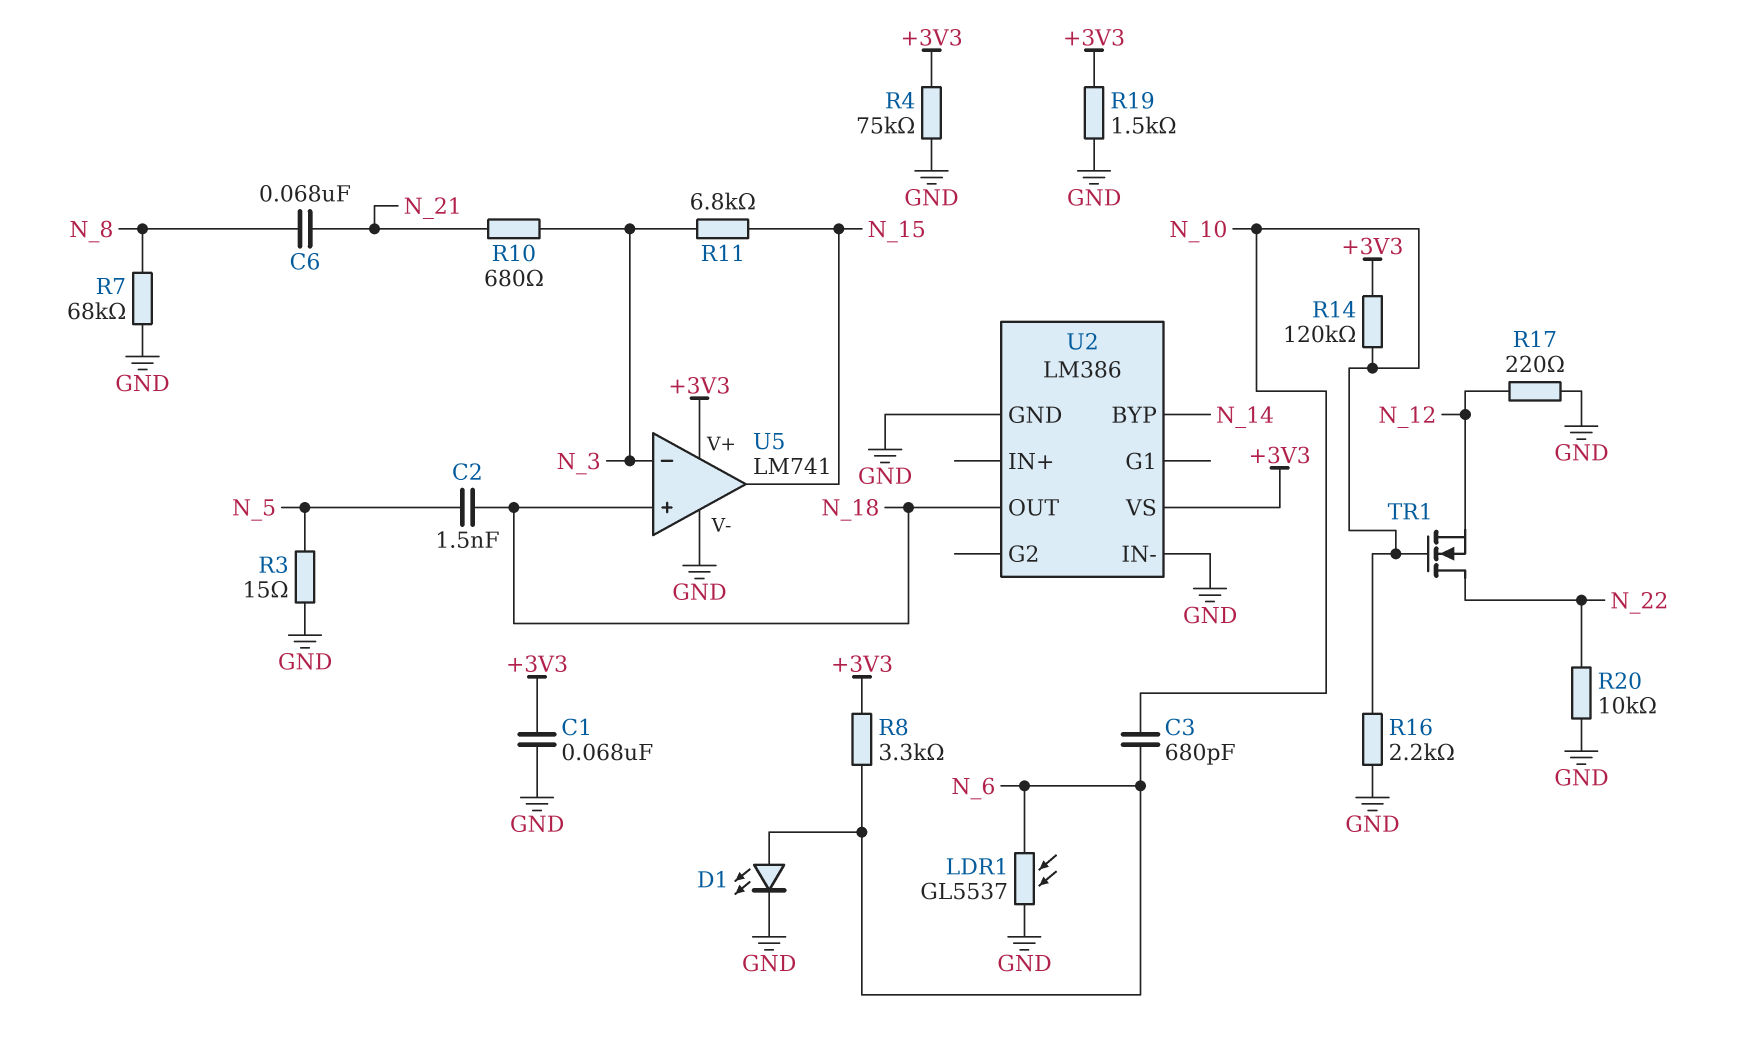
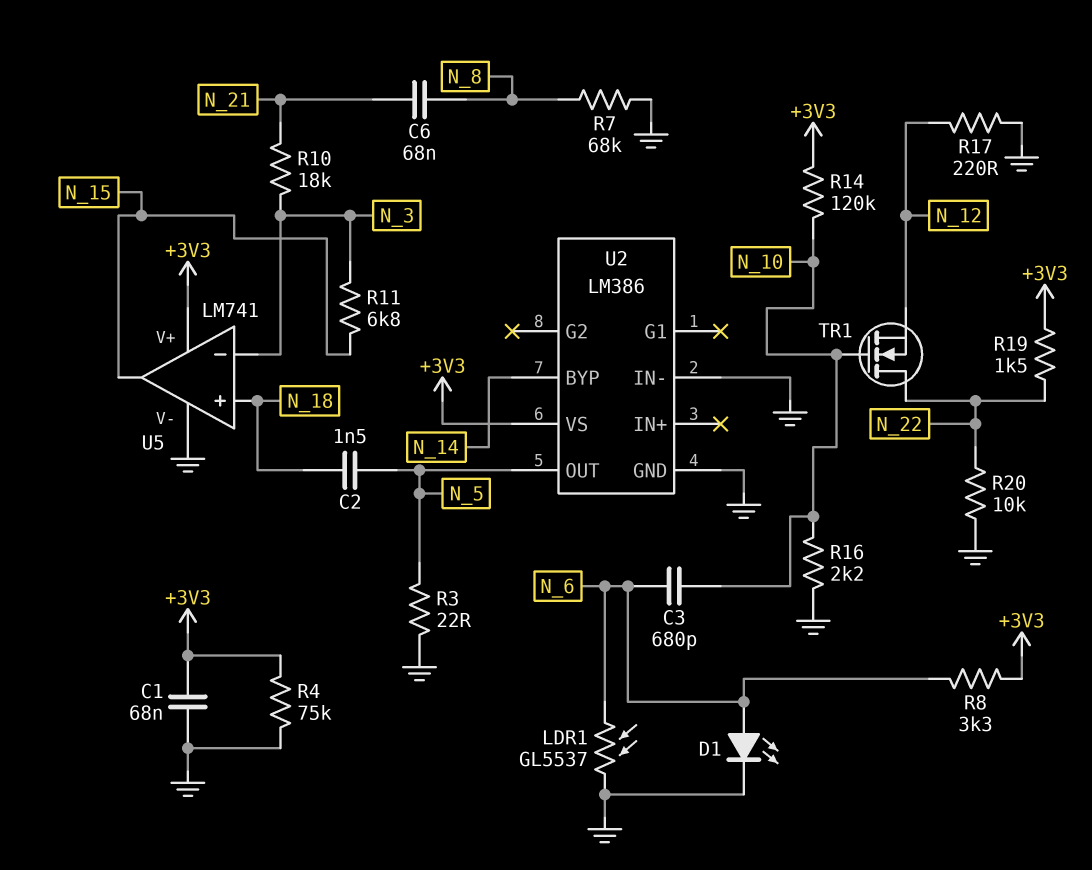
R3: 15 (GND, N_5) -> 22 (GND, N_5)
R10: 680 (N_3, N_21) -> 18k (N_3, N_21)
R19: 1.5k (+3V3, GND) -> 1.5k (+3V3, N_22)
U2 pin OUT: N_18 -> N_5

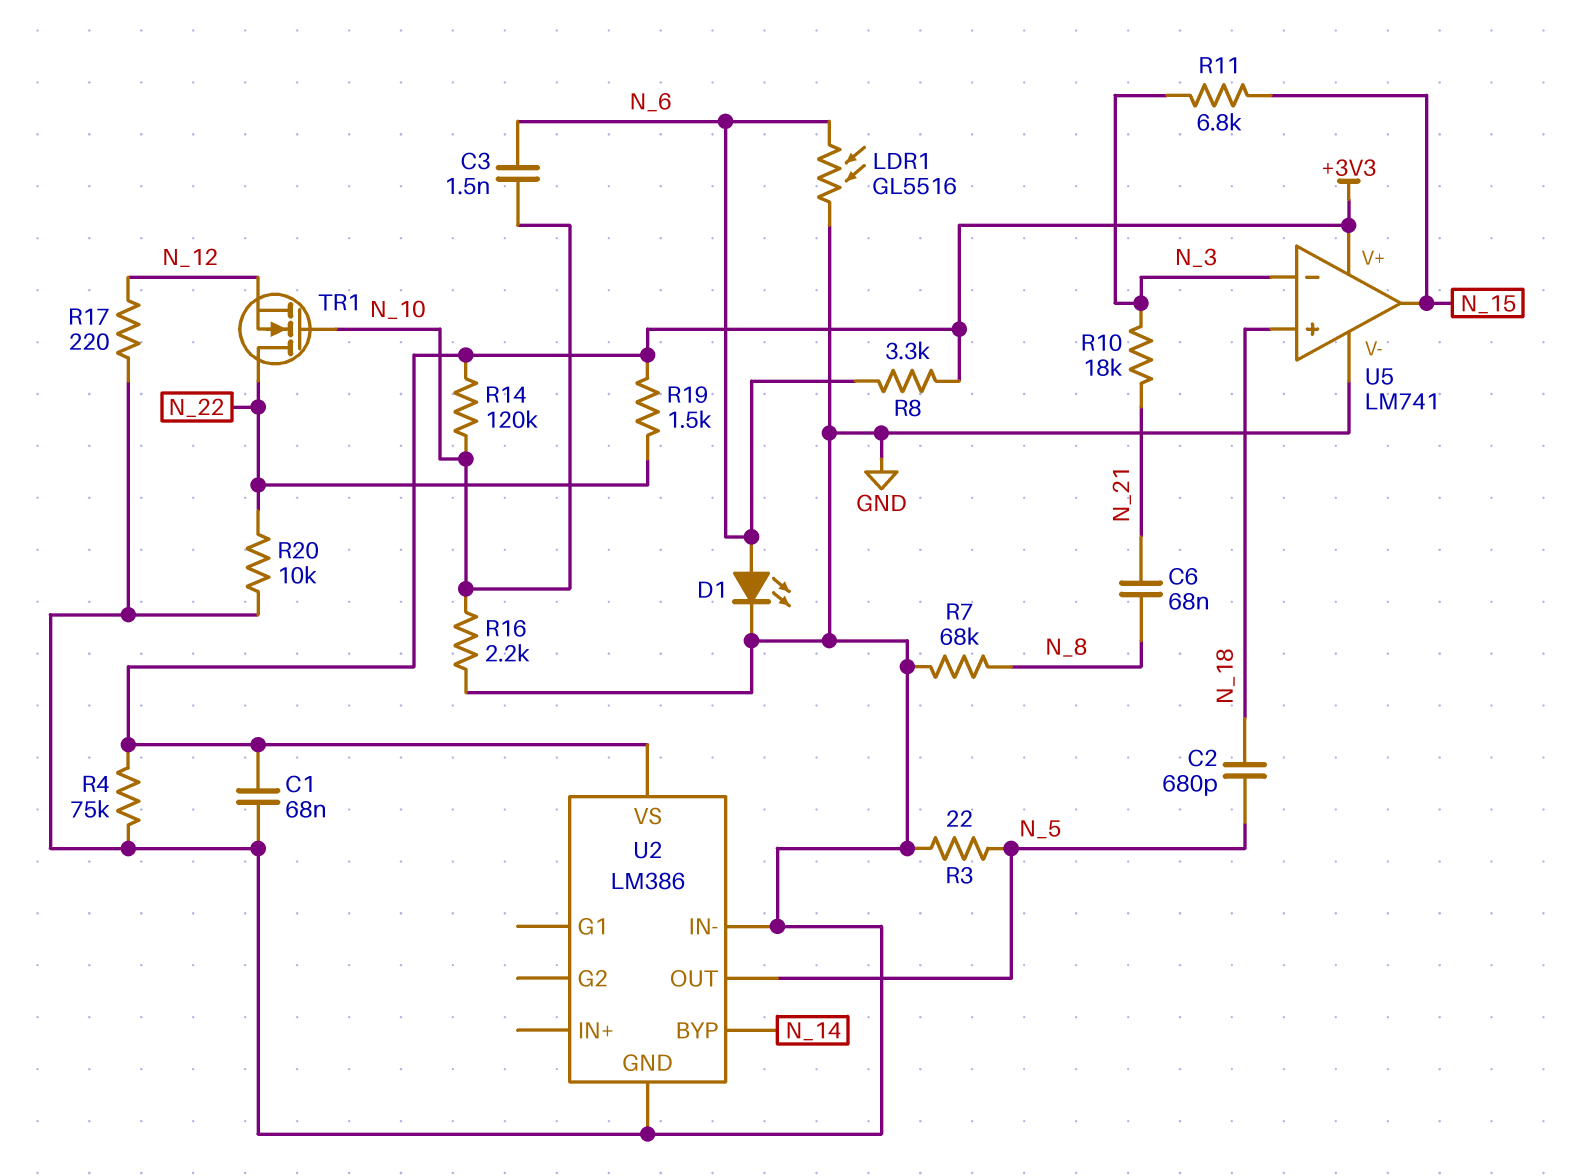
C2: 1.5nF (N_5, N_18) -> 680pF (N_5, N_18)
C3: 680pF (N_6, N_10) -> 1.5nF (N_6, N_10)
LDR1: GL5537 (GND, N_6) -> GL5516 (GND, N_6)

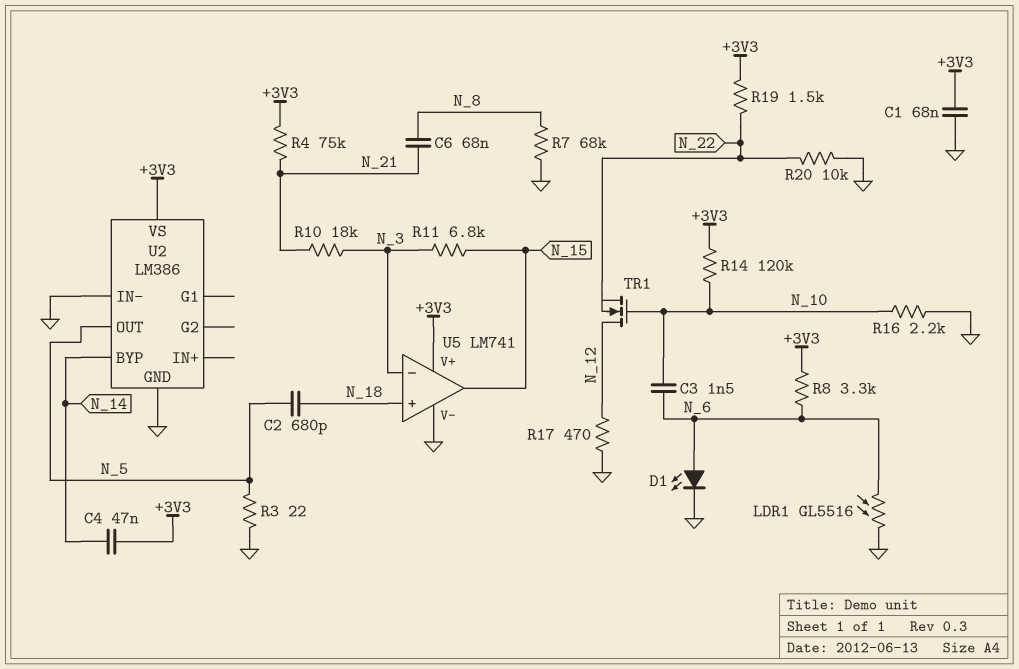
C4: none -> 47nF (+3V3, N_14)
R4: 75k (+3V3, GND) -> 75k (+3V3, N_21)
R17: 220 (GND, N_12) -> 470 (GND, N_12)
TR1: NMOS (G N_10, D N_22, S N_12) -> NMOS (G N_10, D N_12, S N_22)

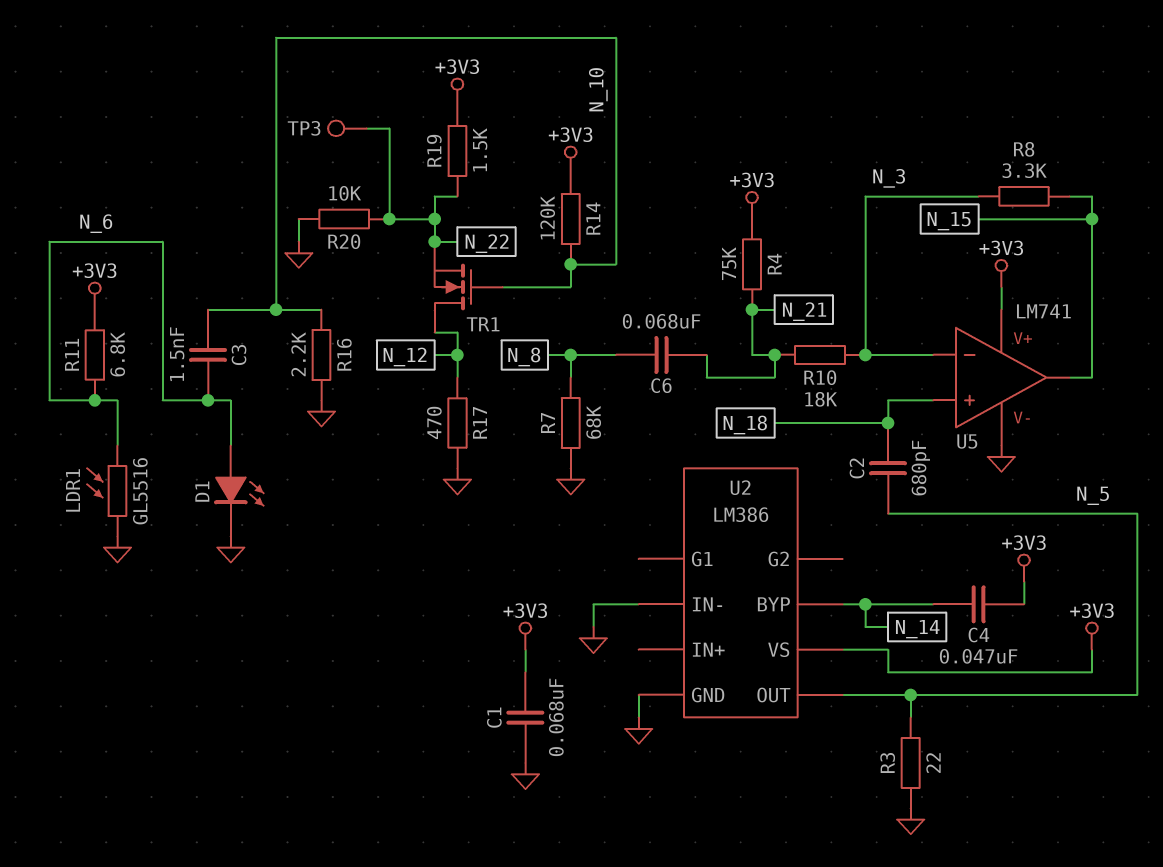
R8: 3.3k (+3V3, N_6) -> 3.3k (N_3, N_15)
R11: 6.8k (N_3, N_15) -> 6.8k (+3V3, N_6)
TP3: none -> test point (N_22)

